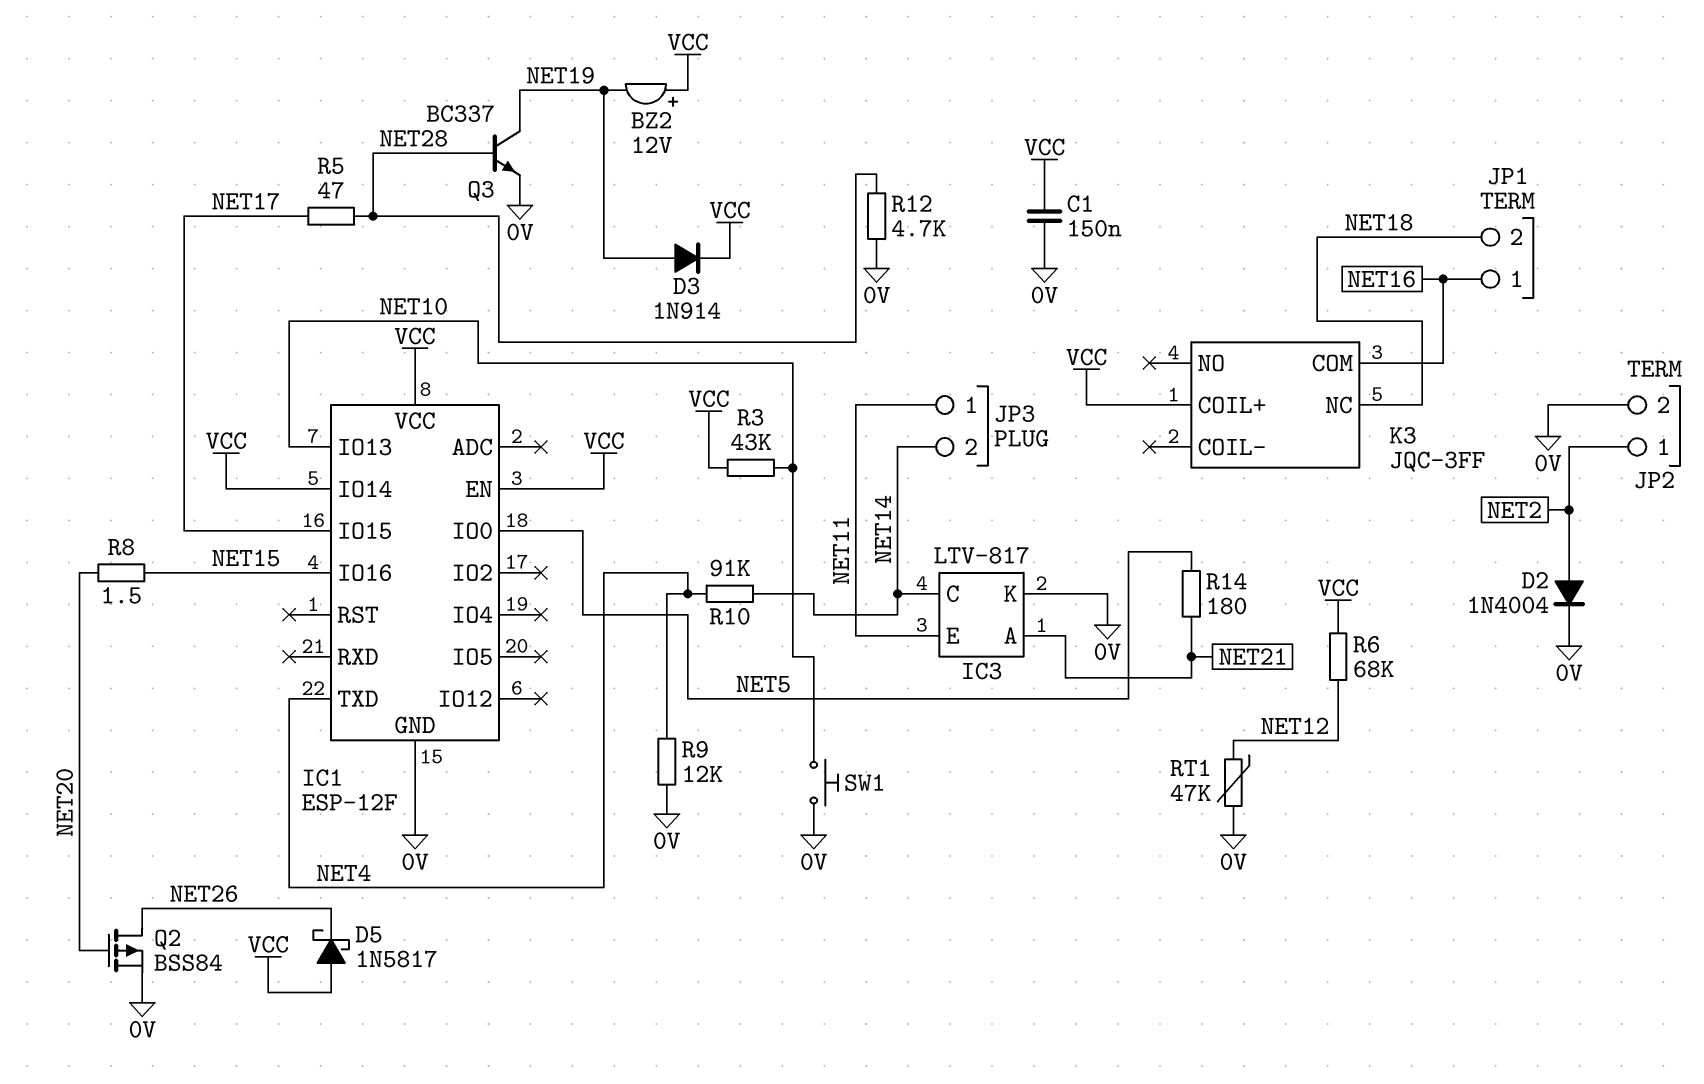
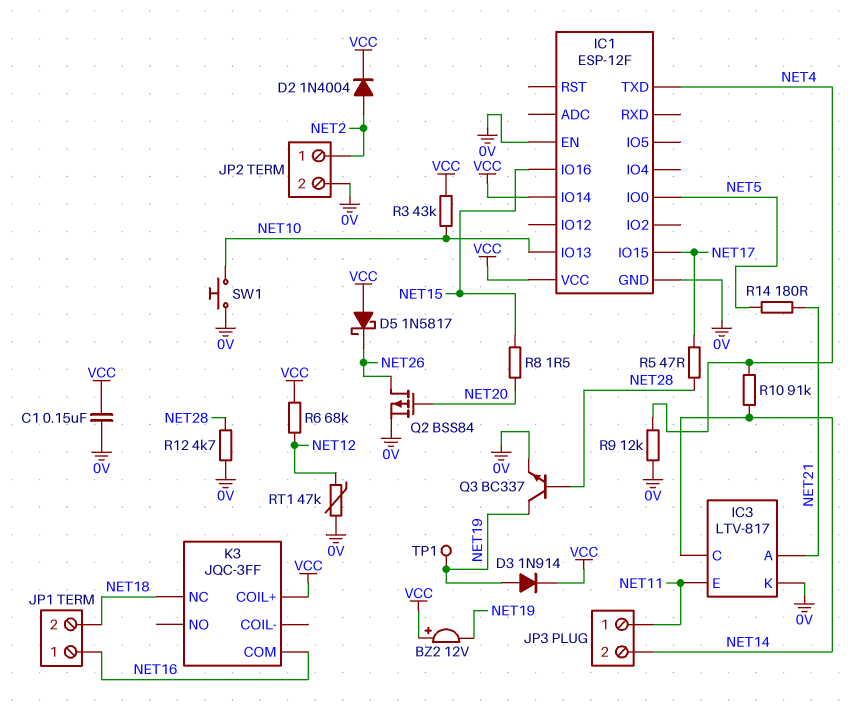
D2: diode 1N4004 (A NET2, K 0V) -> diode 1N4004 (A NET2, K VCC)
IC1 pin EN: VCC -> 0V
TP1: none -> test point (NET19)

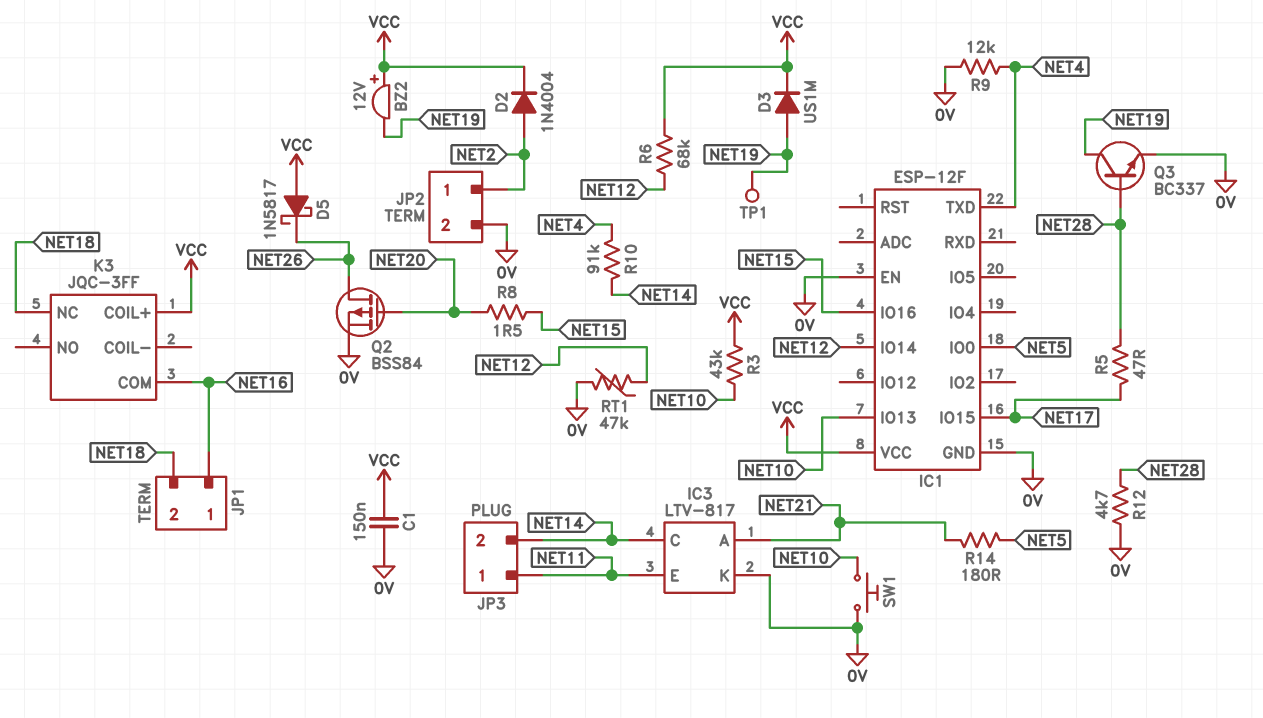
D3: diode 1N914 (A NET19, K VCC) -> diode US1M (A NET19, K VCC)
IC1 pin IO14: VCC -> NET12

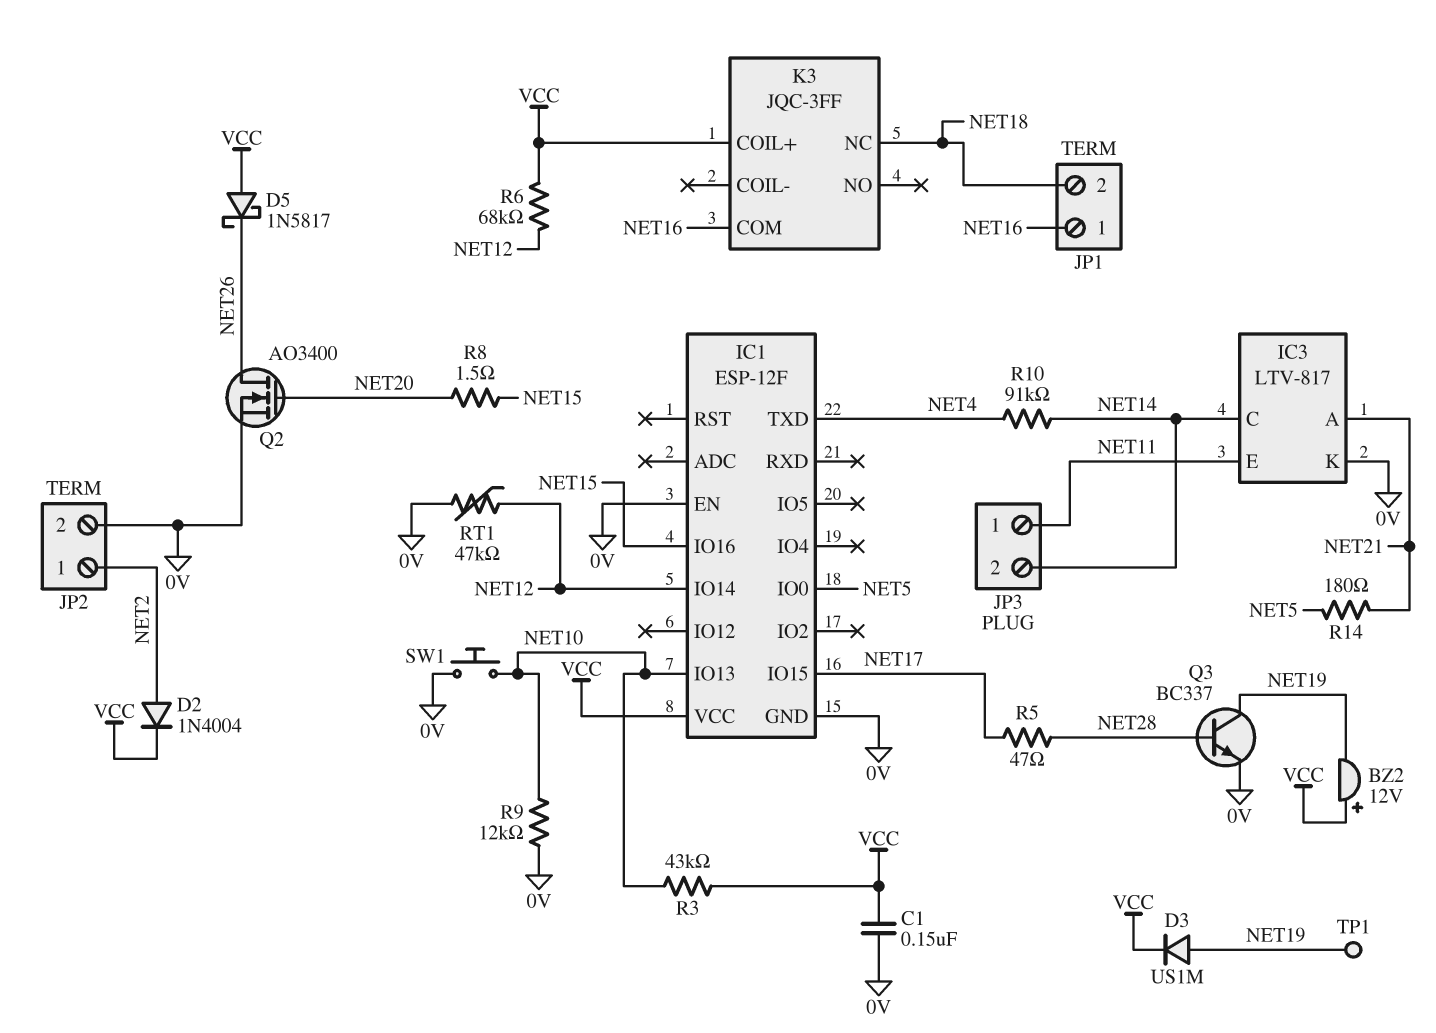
Q2: PMOS BSS84 (G NET20, D NET26, S 0V) -> NMOS AO3400 (G NET20, D NET26, S 0V)
R9: 12k (0V, NET4) -> 12k (0V, NET10)
R12: 4.7k (0V, NET28) -> none

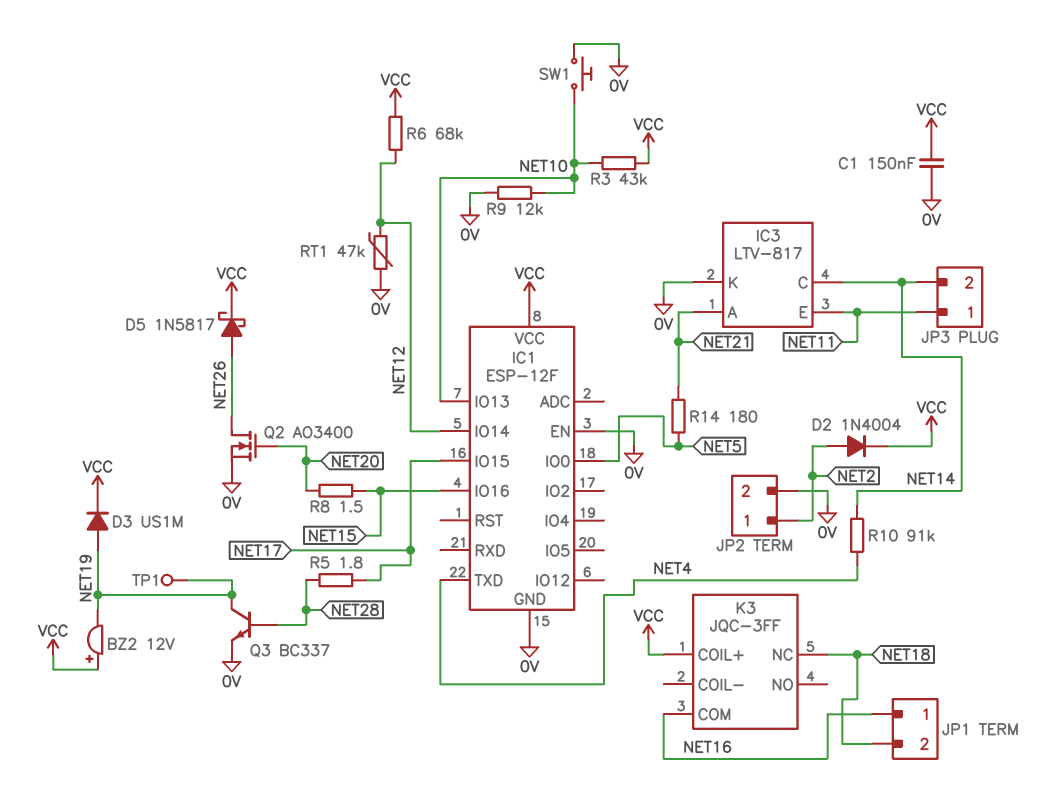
D5: schottky 1N5817 (A VCC, K NET26) -> schottky 1N5817 (A NET26, K VCC)
R5: 47 (NET17, NET28) -> 1.8 (NET17, NET28)

